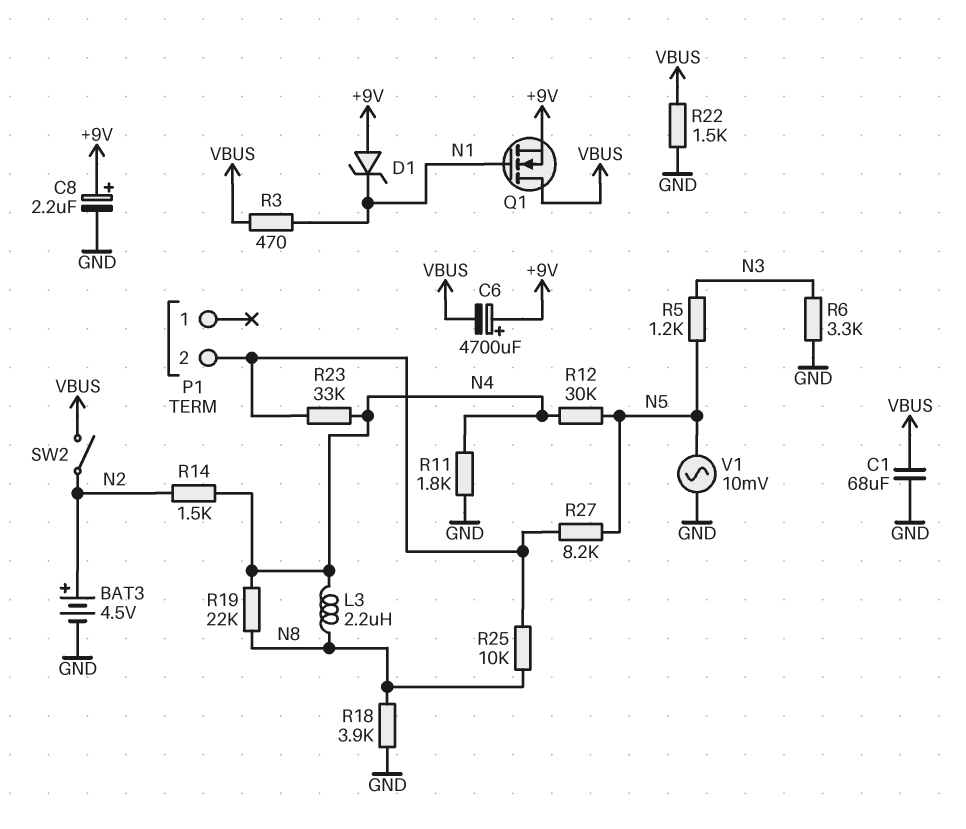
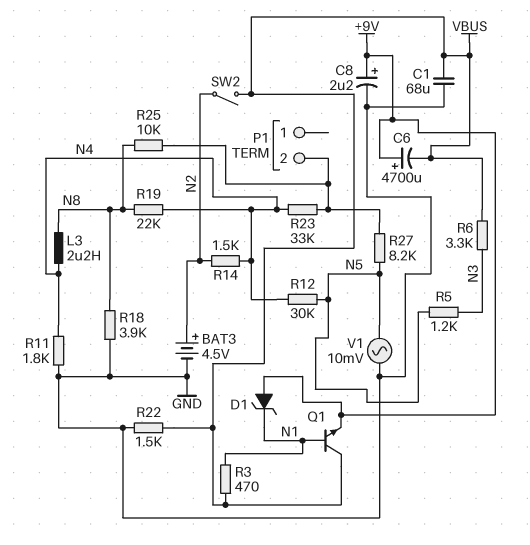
Q1: NMOS (G N1, D VBUS, S +9V) -> NPN (B N1, C VBUS, E +9V)
R6: 3.3k (GND, N3) -> 3.3k (N3, VBUS)

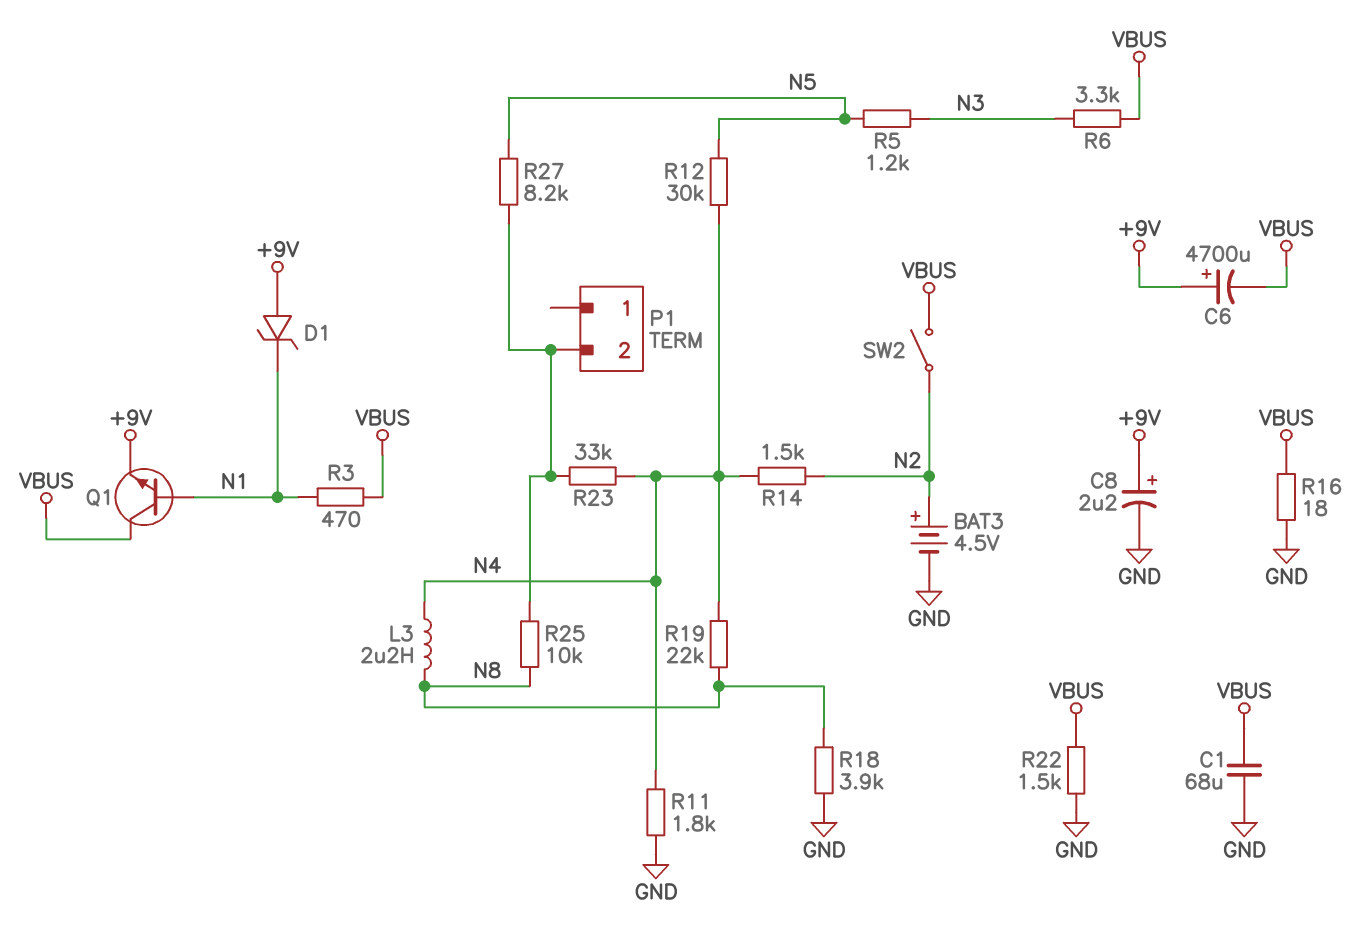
R16: none -> 18 (GND, VBUS)
V1: AC 10mV (GND, N5) -> none

